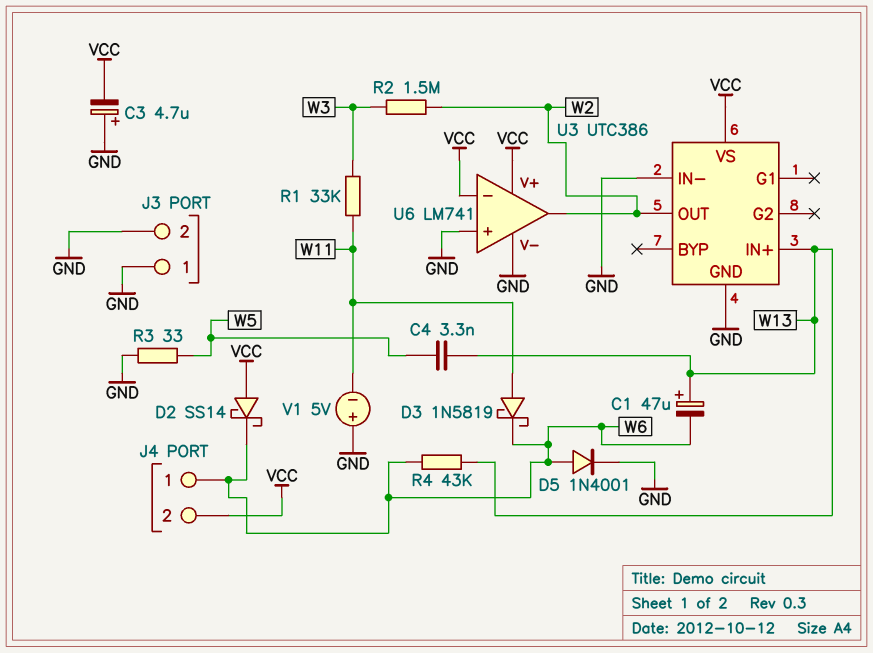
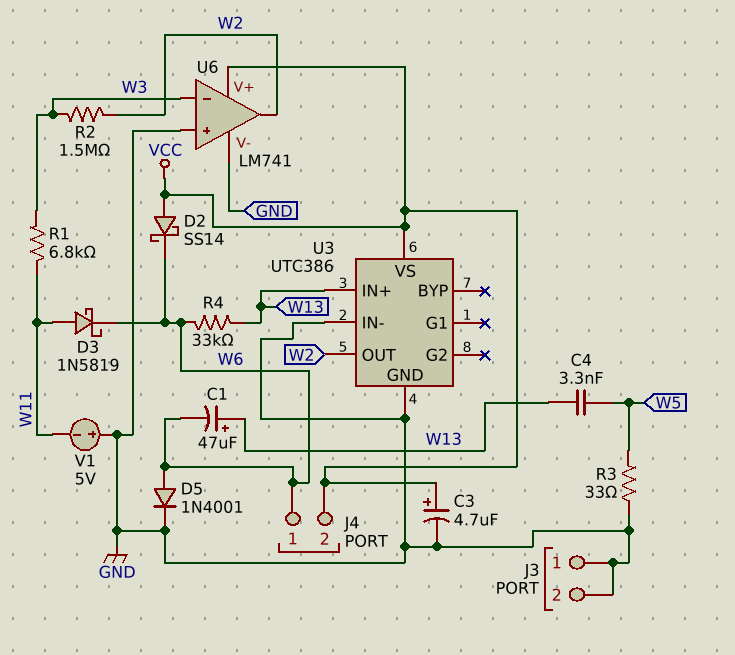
C3: 4.7uF (plus GND, minus VCC) -> 4.7uF (plus VCC, minus GND)
R1: 33k (W3, W11) -> 6.8k (W3, W11)
R4: 43k (W6, W13) -> 33k (W6, W13)
U6 pin in-: VCC -> W3

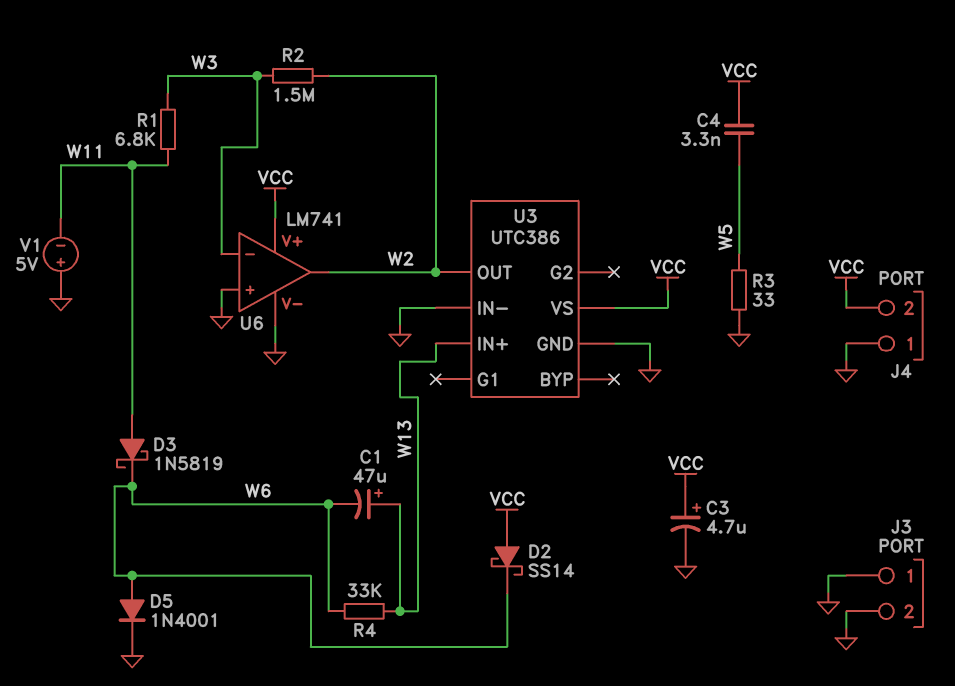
C4: 3.3nF (W5, W13) -> 3.3nF (VCC, W5)
J4 pin 1: W6 -> GND

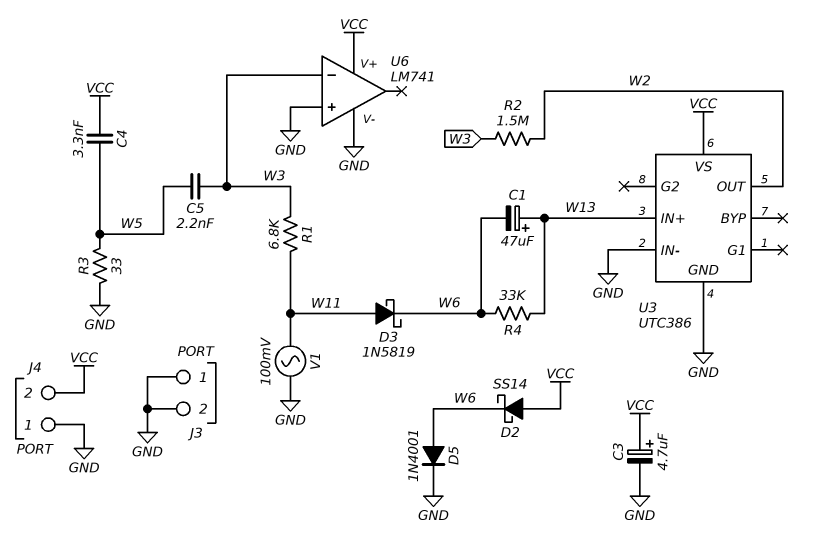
C5: none -> 2.2nF (W3, W5)
U6 pin out: W2 -> none
V1: 5V (plus GND, minus W11) -> AC 100mV (GND, W11)

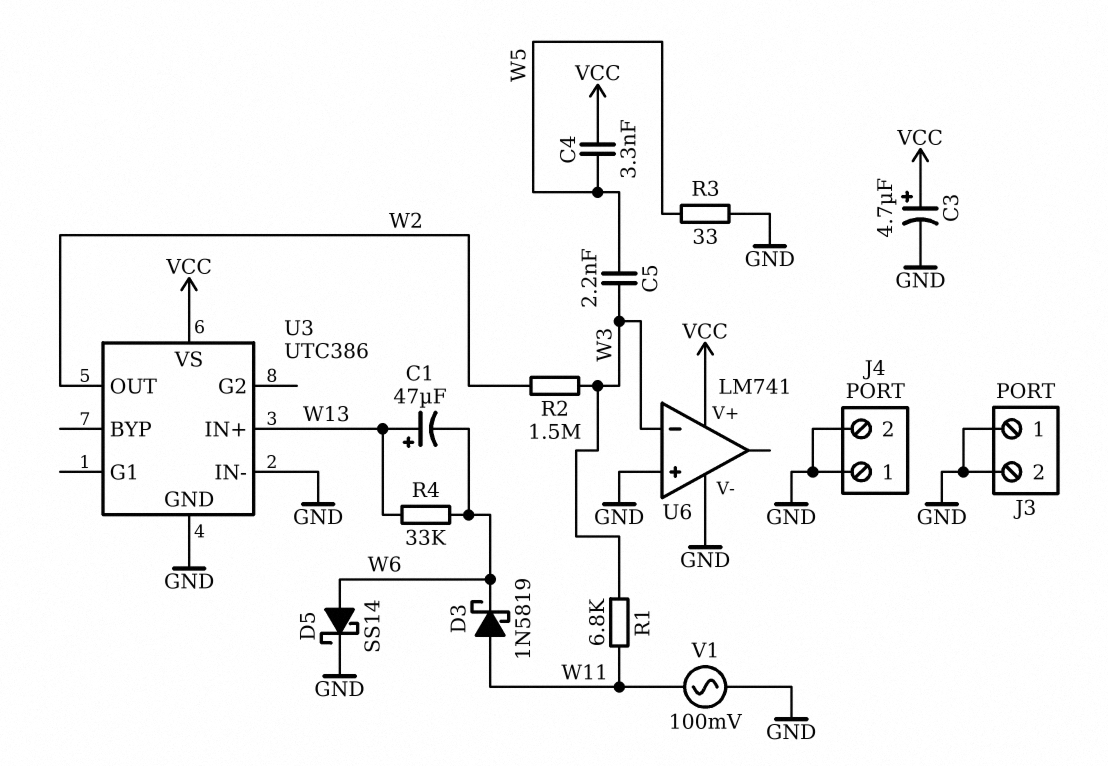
D2: schottky SS14 (A VCC, K W6) -> none
D5: diode 1N4001 (A W6, K GND) -> schottky SS14 (A W6, K GND)
J4 pin 2: VCC -> GND

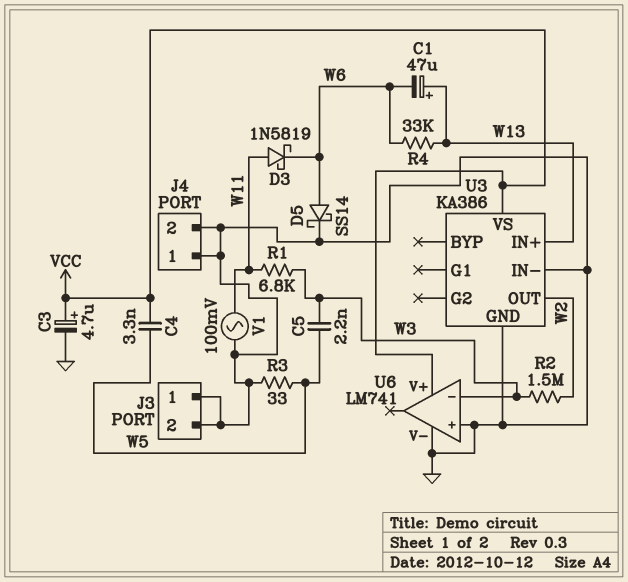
U3: UTC386 -> KA386

